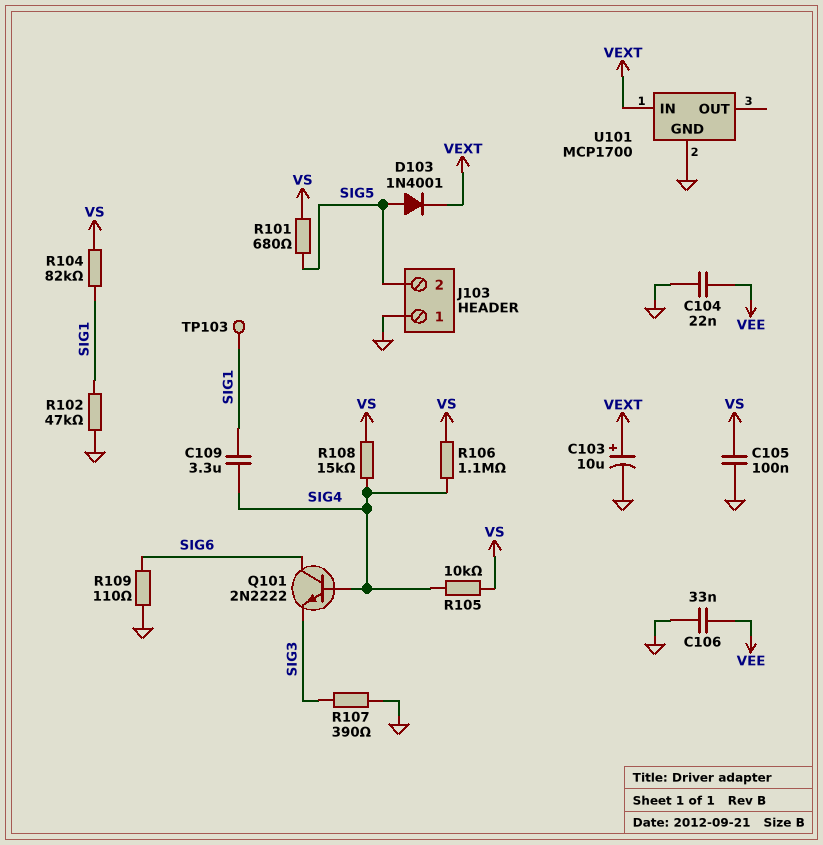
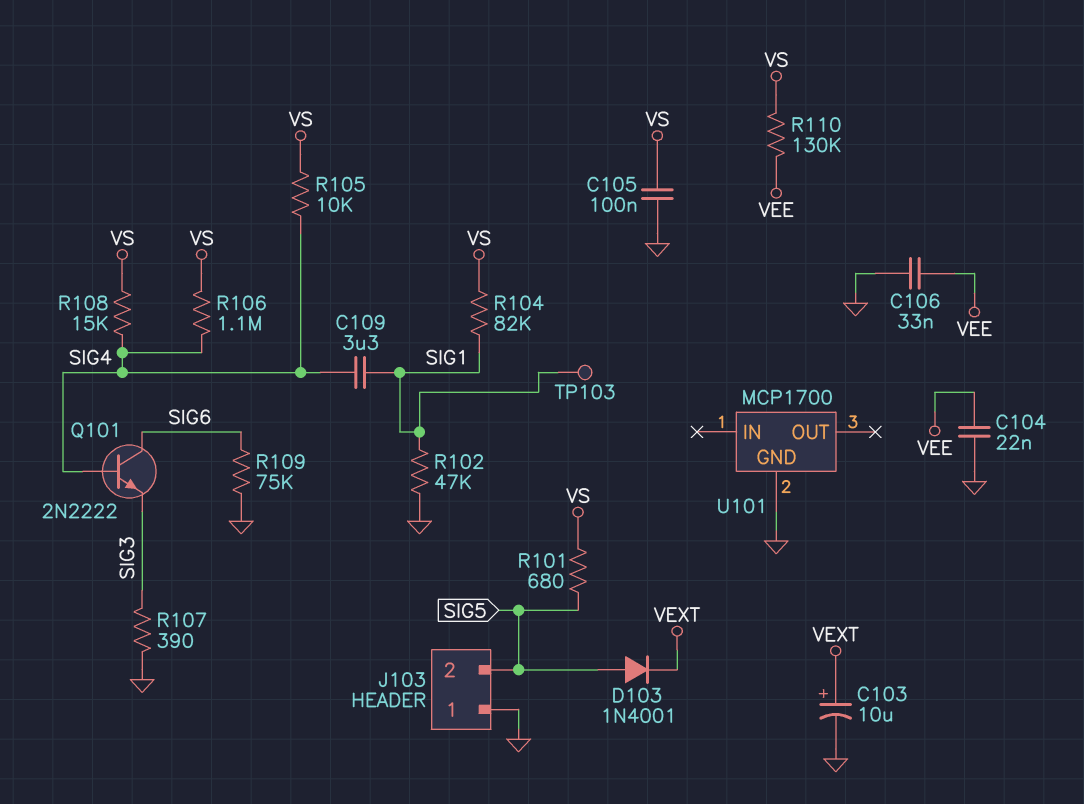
R109: 110 (GND, SIG6) -> 75k (GND, SIG6)
R110: none -> 130k (VEE, VS)
U101 pin IN: VEXT -> none

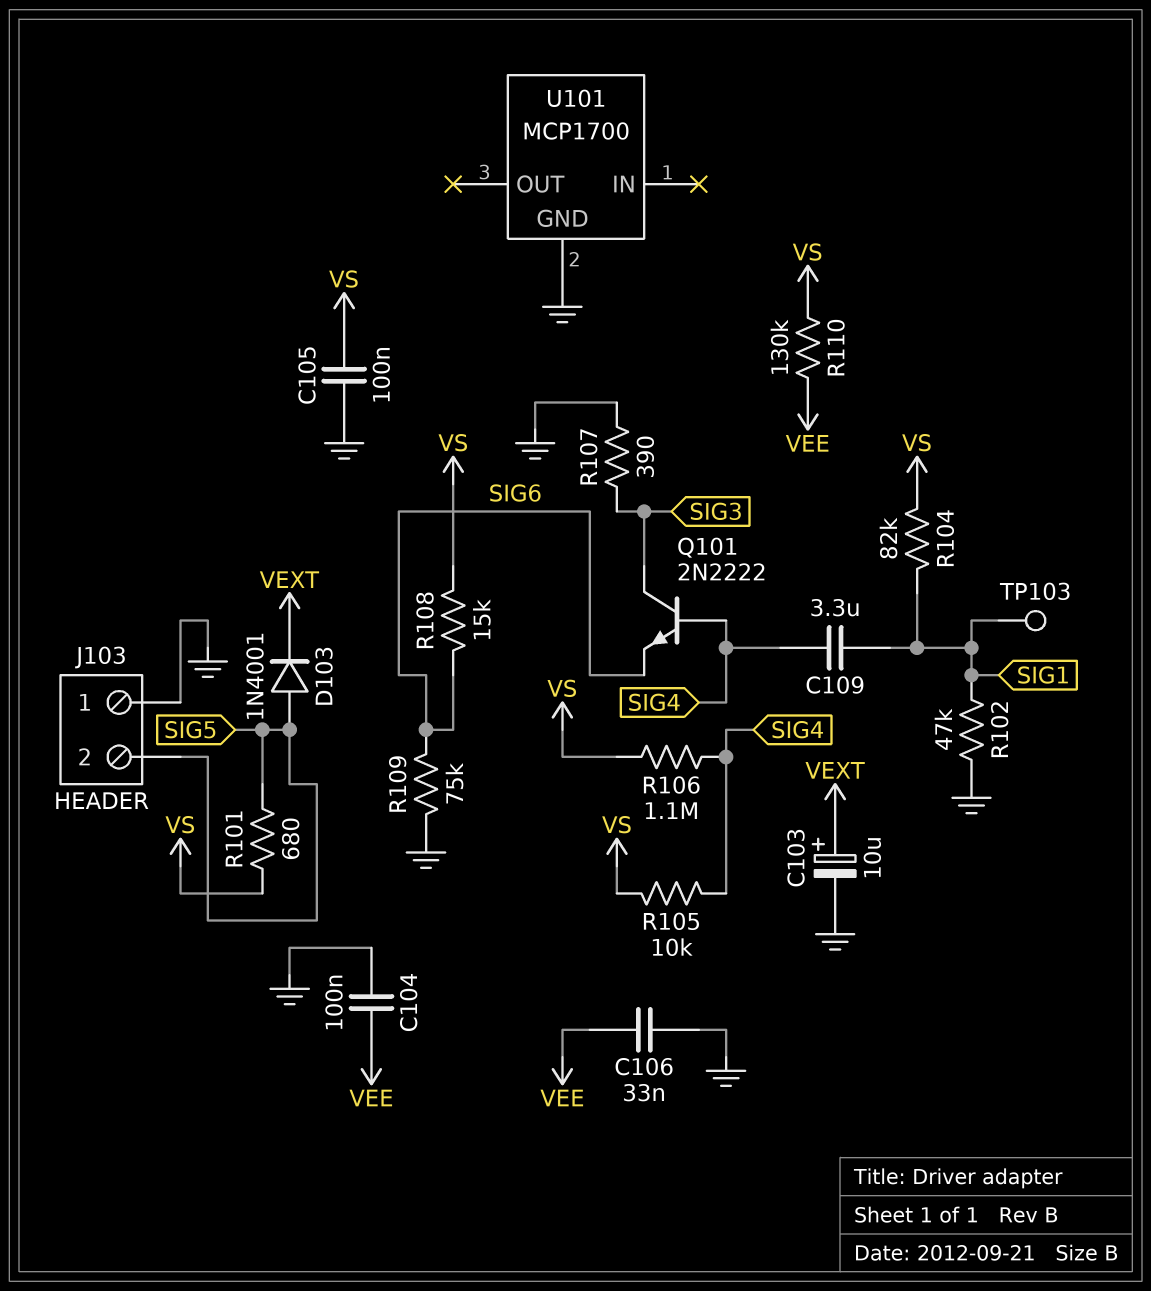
C104: 22nF (GND, VEE) -> 100nF (GND, VEE)
Q101: NPN 2N2222 (B SIG4, C SIG6, E SIG3) -> NPN 2N2222 (B SIG4, C SIG3, E SIG6)
R108: 15k (SIG4, VS) -> 15k (SIG6, VS)

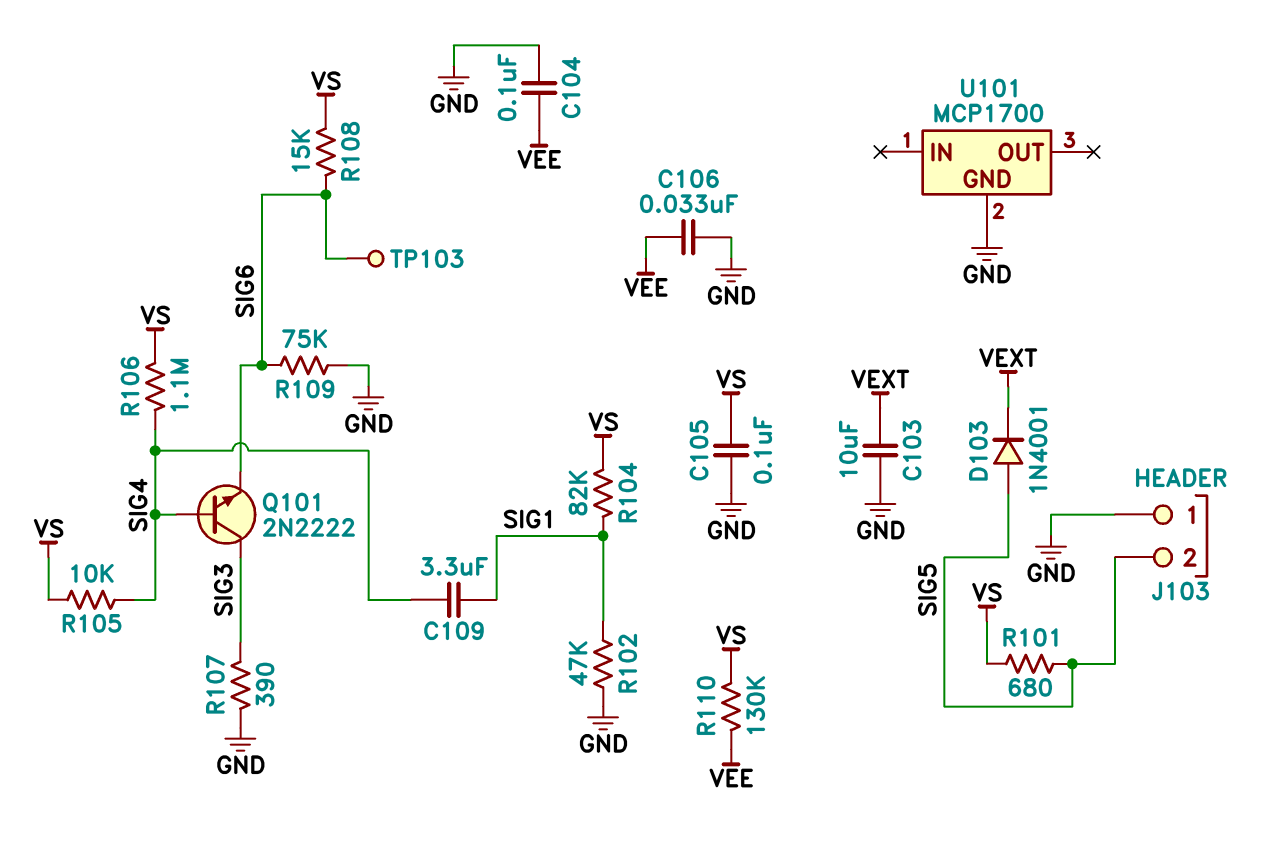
C103: 10uF (plus VEXT, minus GND) -> 10uF (GND, VEXT)
TP103: test point (SIG1) -> test point (SIG6)

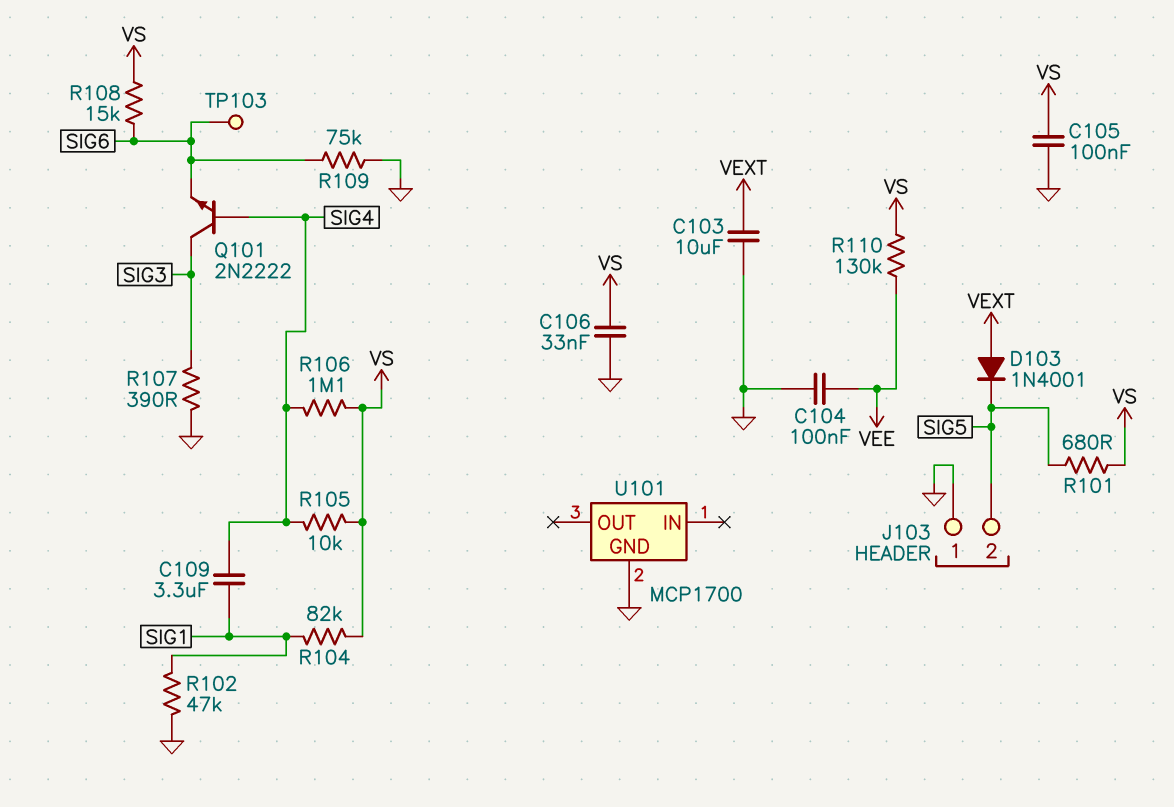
C106: 33nF (GND, VEE) -> 33nF (GND, VS)
D103: diode 1N4001 (A SIG5, K VEXT) -> diode 1N4001 (A VEXT, K SIG5)

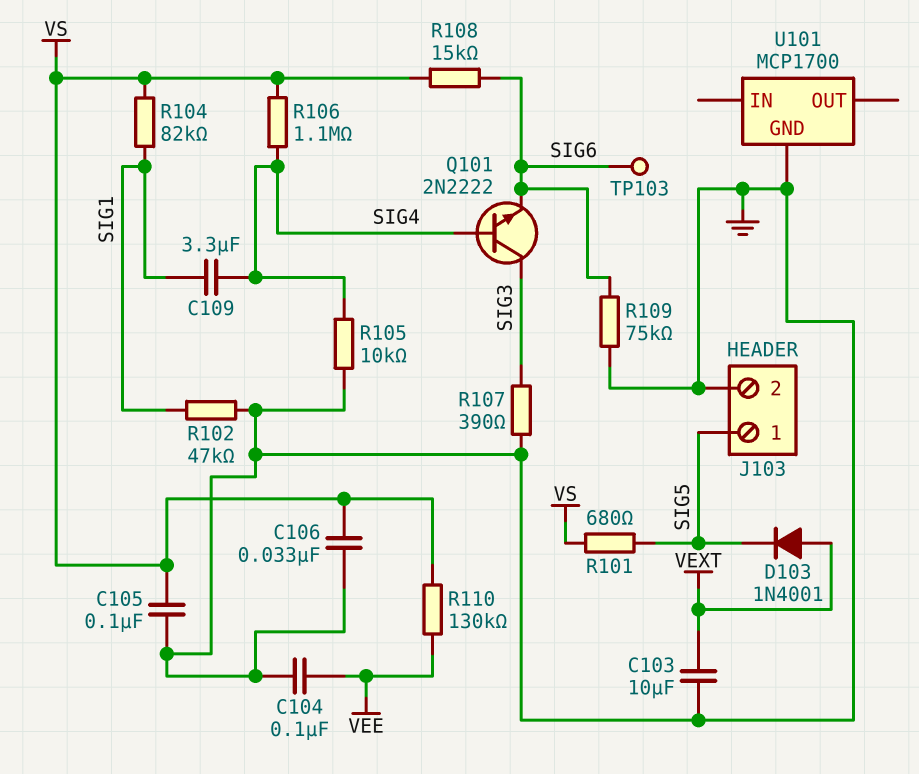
J103 pin 1: GND -> SIG5
J103 pin 2: SIG5 -> GND
R105: 10k (SIG4, VS) -> 10k (GND, SIG4)

